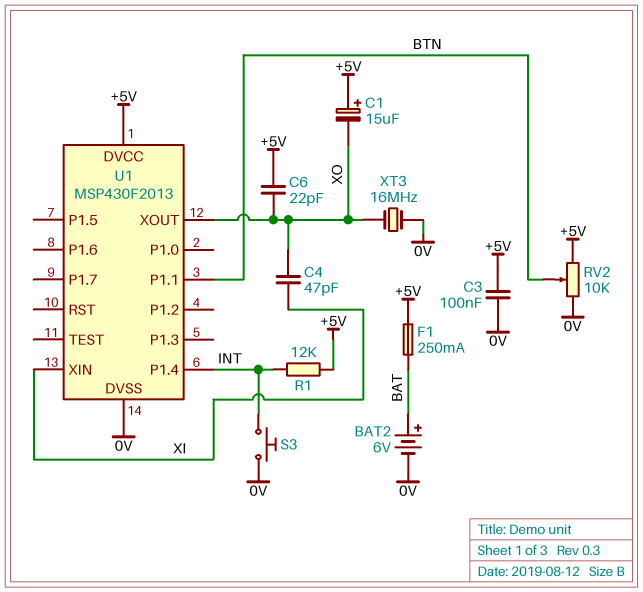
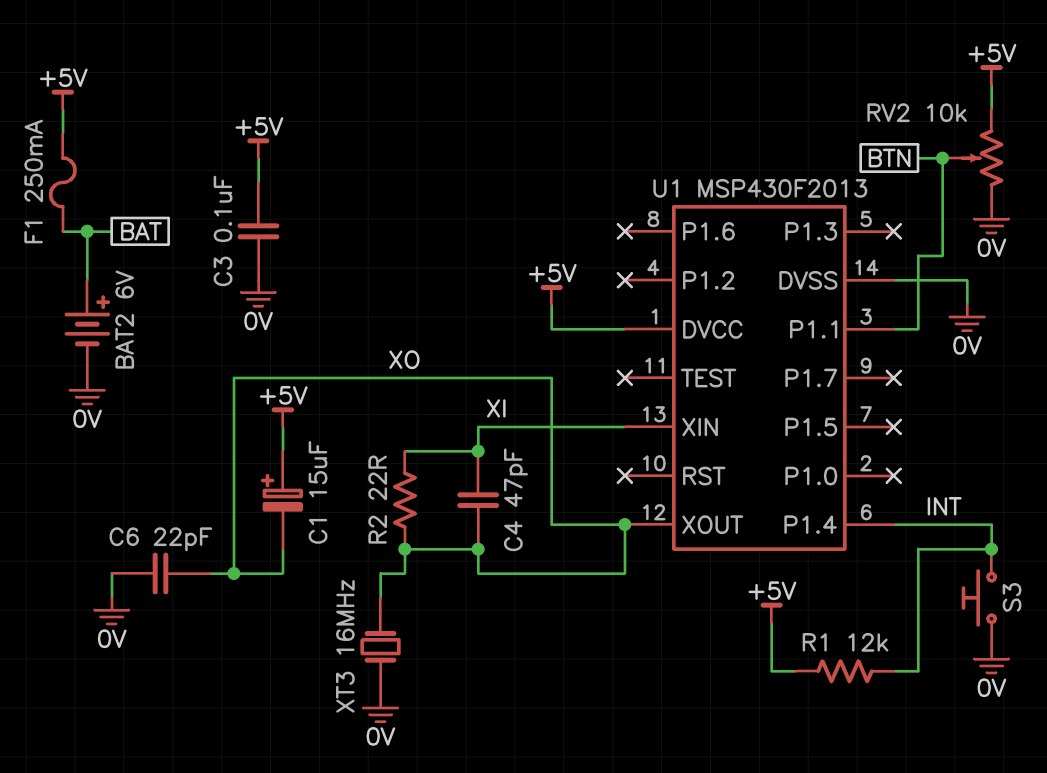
C6: 22pF (+5V, XO) -> 22pF (0V, XO)
R2: none -> 22 (XI, XO)

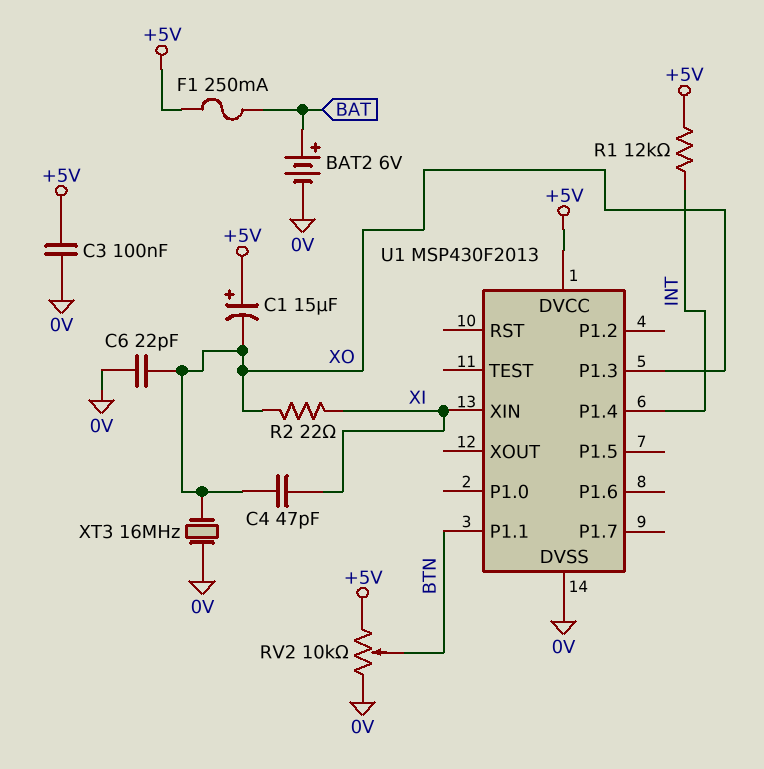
S3: button (0V, INT) -> none
U1 pin P1.3: none -> XO
U1 pin XOUT: XO -> none

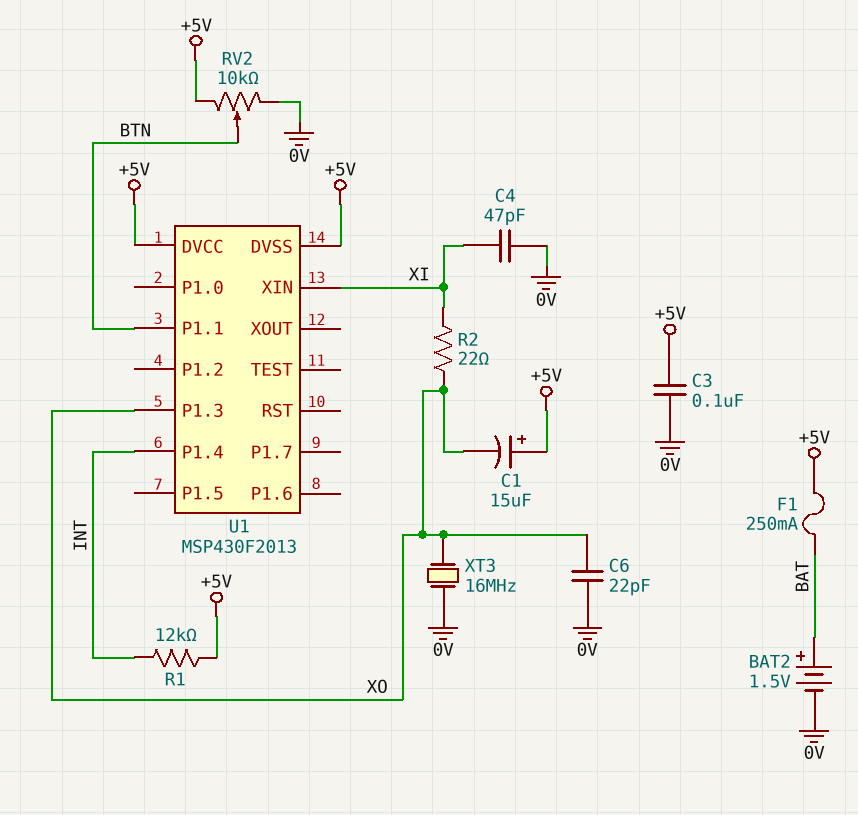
BAT2: 6V (plus BAT, minus 0V) -> 1.5V (plus BAT, minus 0V)
C4: 47pF (XI, XO) -> 47pF (0V, XI)
U1 pin DVSS: 0V -> +5V

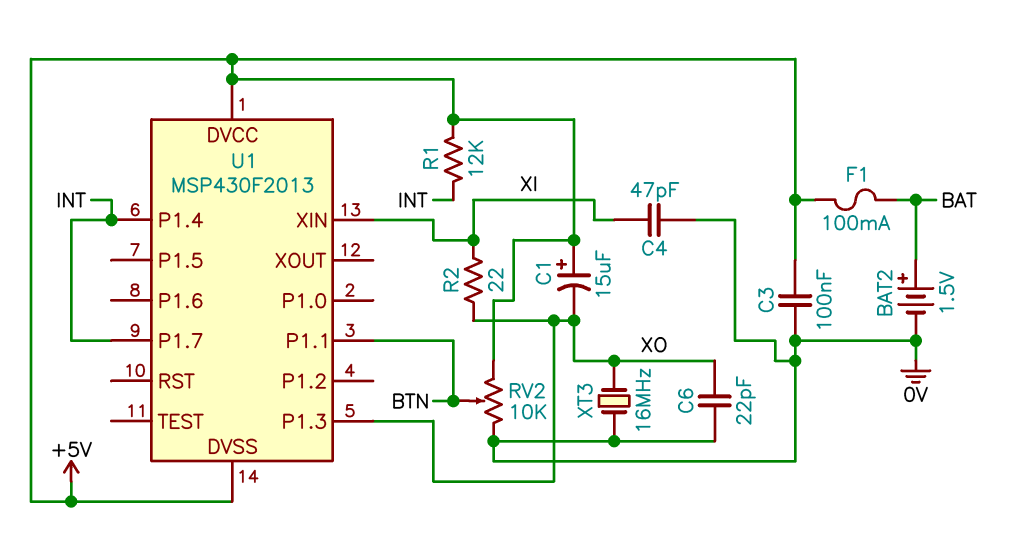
F1: 250mA (+5V, BAT) -> 100mA (+5V, BAT)
U1 pin P1.7: none -> INT

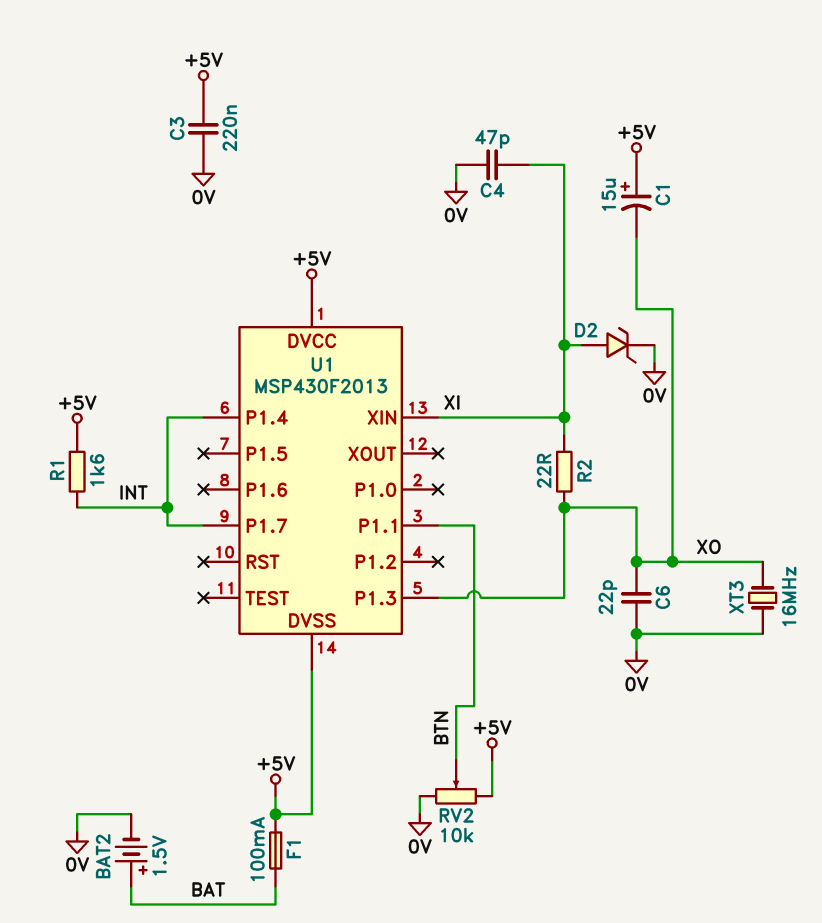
C3: 100nF (+5V, 0V) -> 220nF (+5V, 0V)
D2: none -> zener (A XI, K 0V)
R1: 12k (+5V, INT) -> 1.6k (+5V, INT)

